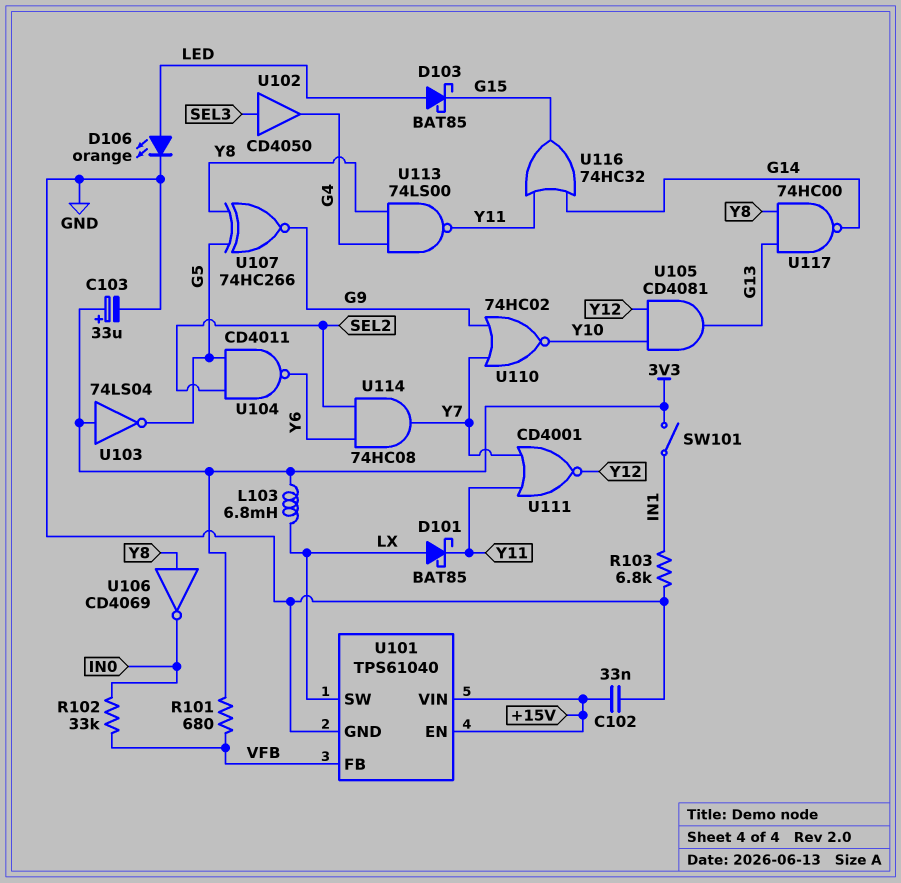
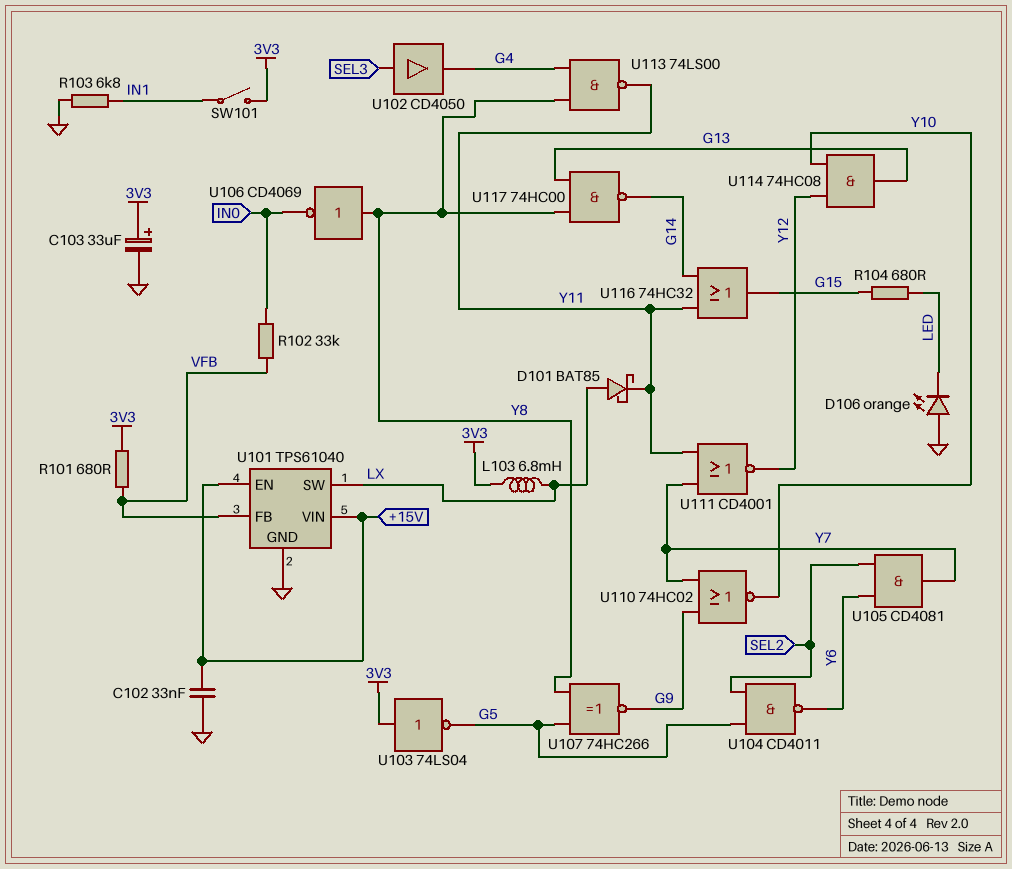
D103: schottky BAT85 (A LED, K G15) -> none
D106: LED orange (A LED, K GND) -> LED orange (A GND, K LED)
R104: none -> 680 (G15, LED)
U105: AND CD4081 (in Y10, in Y12, out G13) -> AND CD4081 (in SEL2, in Y6, out Y7)
U114: AND 74HC08 (in SEL2, in Y6, out Y7) -> AND 74HC08 (in Y10, in Y12, out G13)

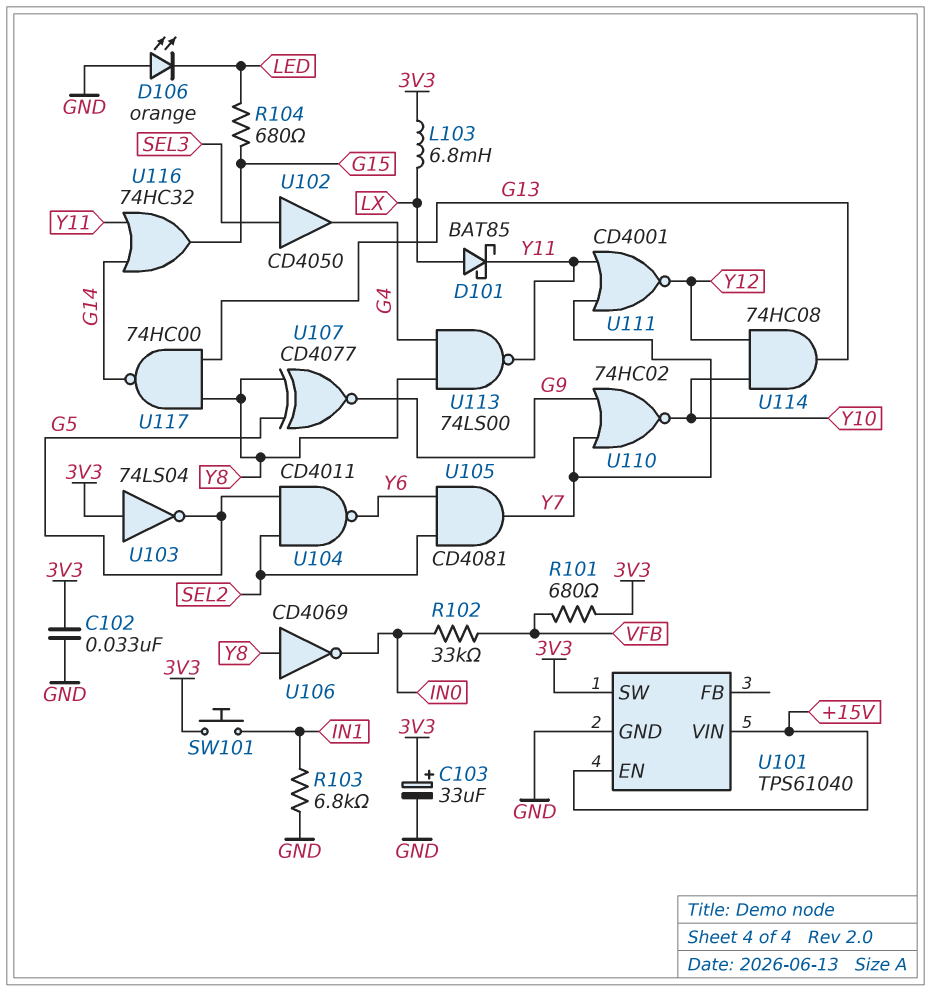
C102: 33nF (+15V, GND) -> 33nF (3V3, GND)
SW101: switch (3V3, IN1) -> button (3V3, IN1)
U101 pin FB: VFB -> none
U101 pin SW: LX -> 3V3
U107: XNOR 74HC266 (in G5, in Y8, out G9) -> XNOR CD4077 (in G5, in Y8, out G9)

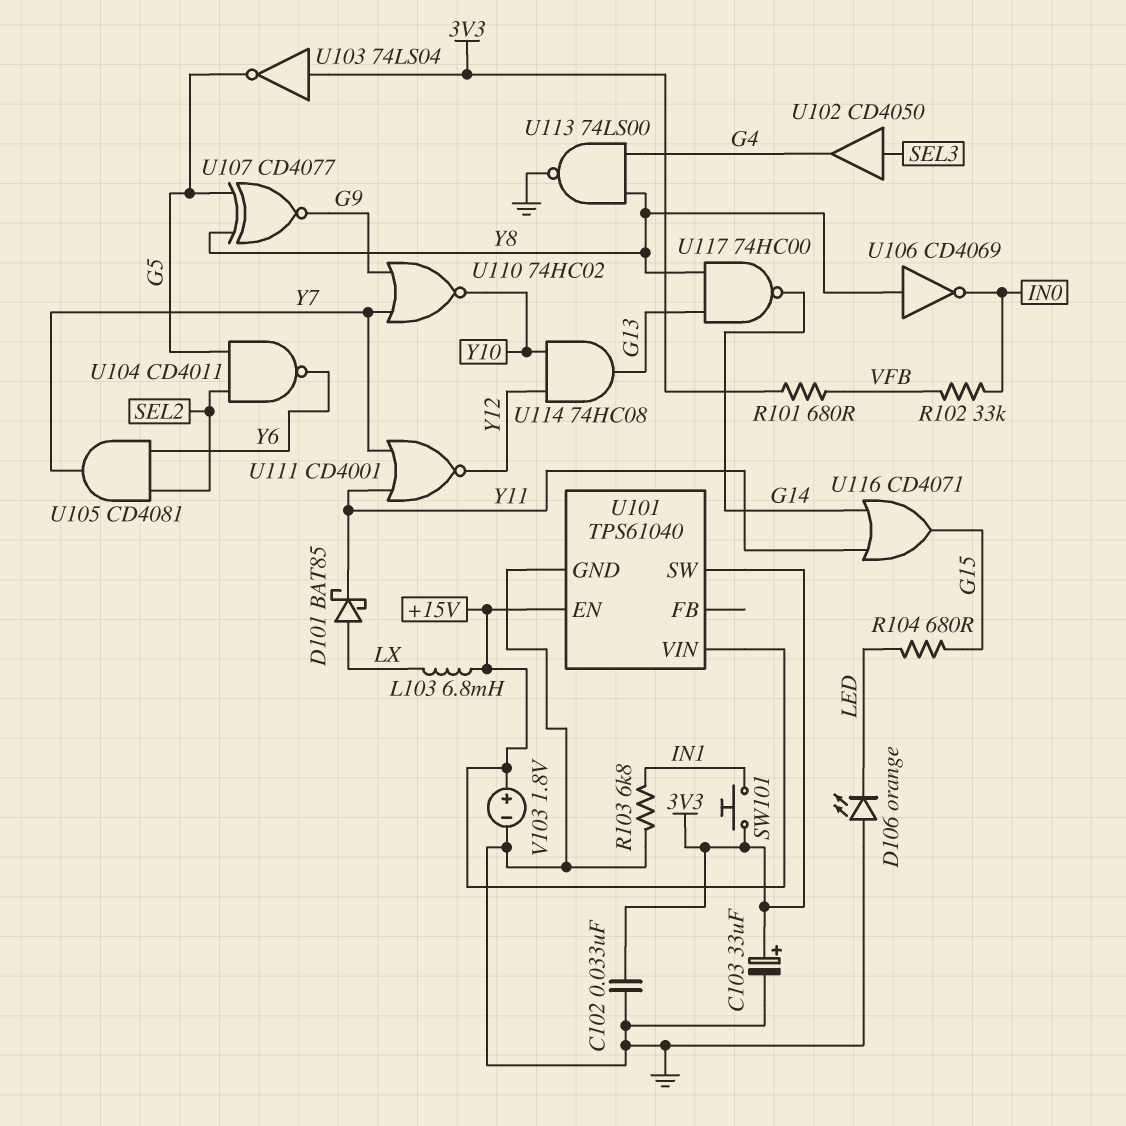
L103: 6.8mH (3V3, LX) -> 6.8mH (+15V, LX)
U113: NAND 74LS00 (in G4, in Y8, out Y11) -> NAND 74LS00 (in G4, in Y8, out GND)
U116: OR 74HC32 (in G14, in Y11, out G15) -> OR CD4071 (in G14, in Y11, out G15)
V103: none -> 1.8V (plus +15V, minus GND)

